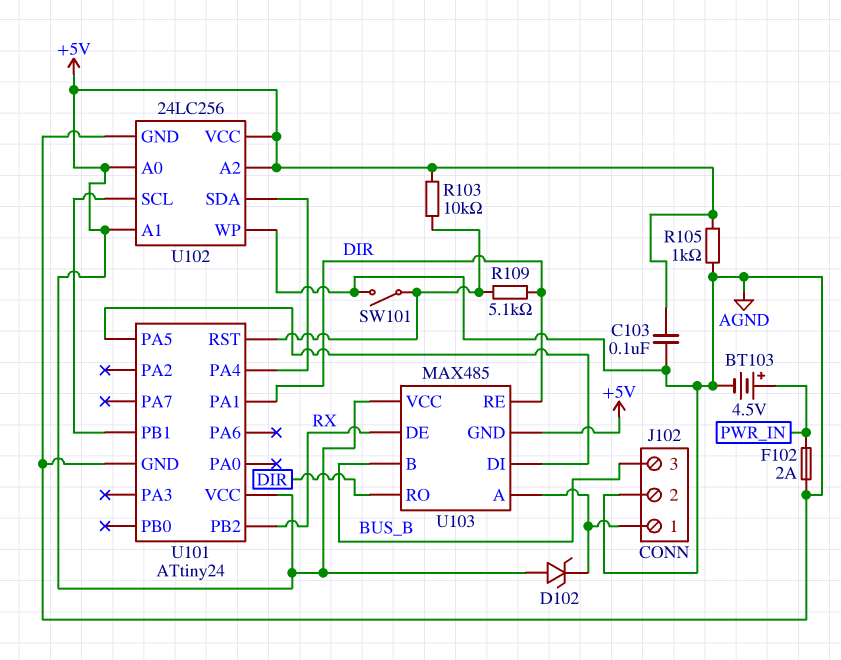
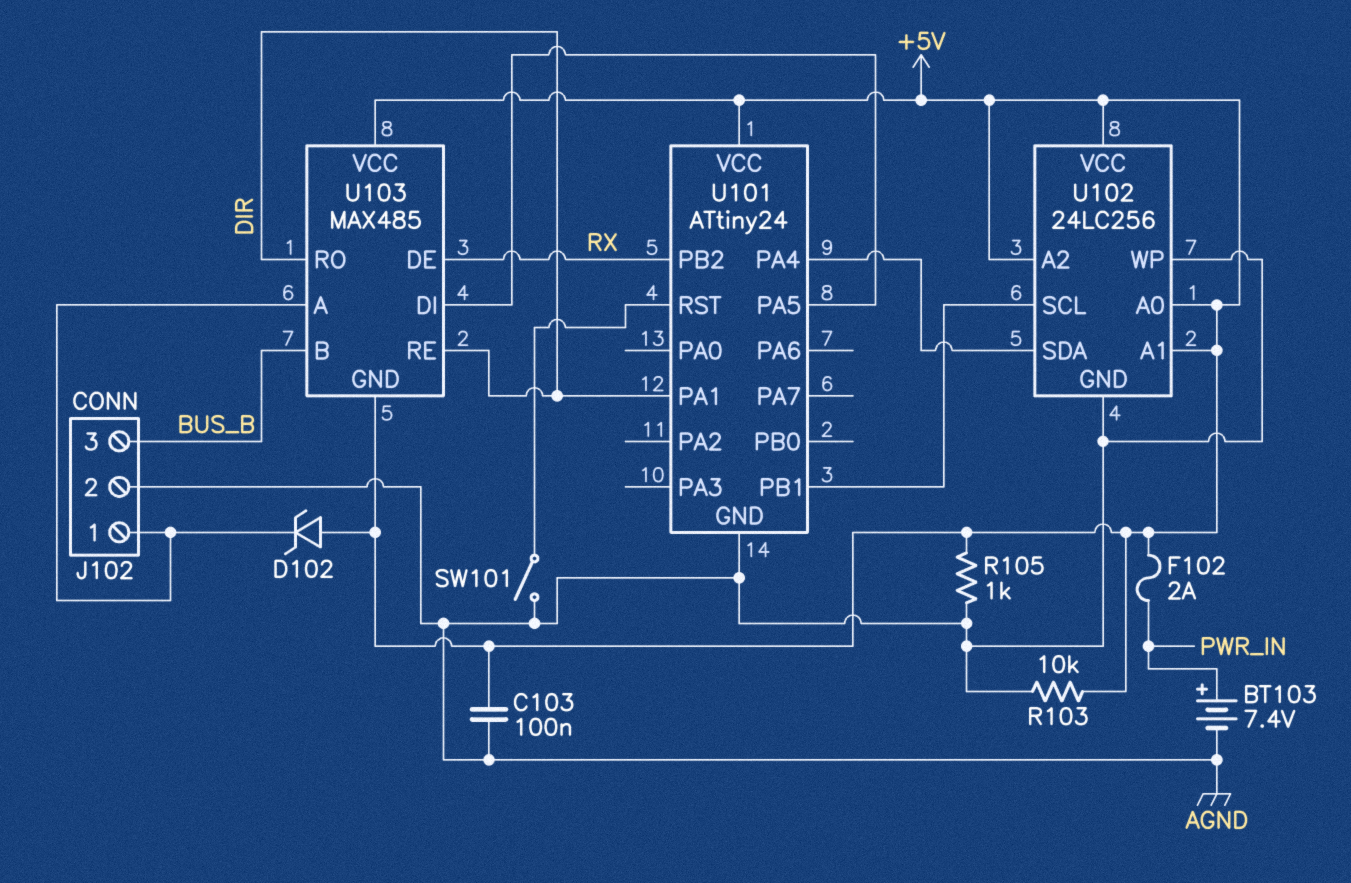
BT103: 4.5V (plus PWR_IN, minus AGND) -> 7.4V (plus PWR_IN, minus AGND)
F102: 2A (AGND, PWR_IN) -> 2A (+5V, PWR_IN)
R103: 10k (+5V, U101/RST) -> 10k (+5V, AGND)
R109: 5.1k (DIR, U101/RST) -> none

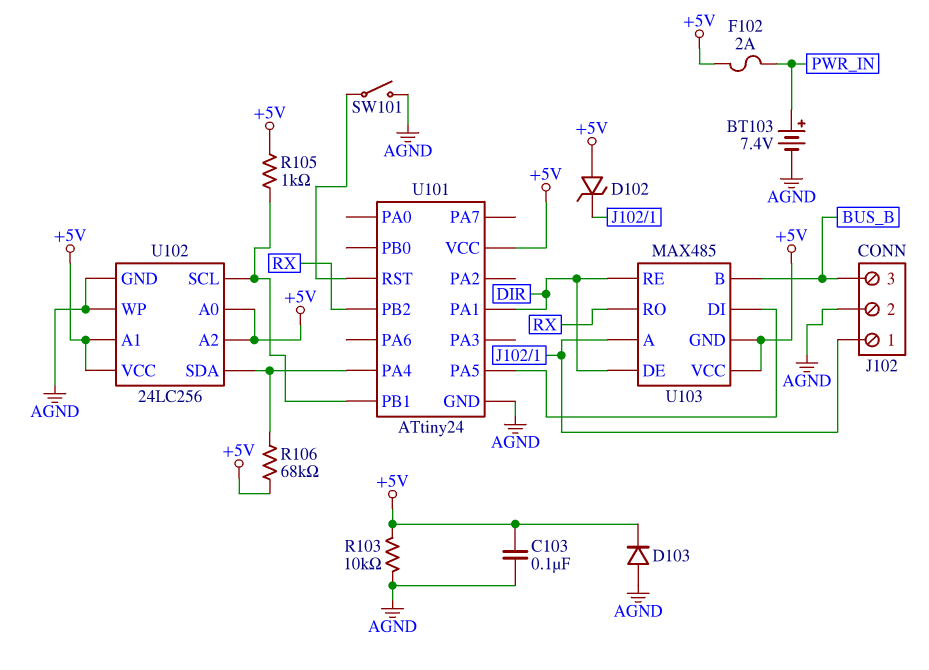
D103: none -> diode (A AGND, K +5V)
R105: 1k (+5V, AGND) -> 1k (+5V, U101/PB1)
R106: none -> 68k (+5V, U101/PA4)
U103 pin DE: RX -> DIR
U103 pin RO: DIR -> RX

